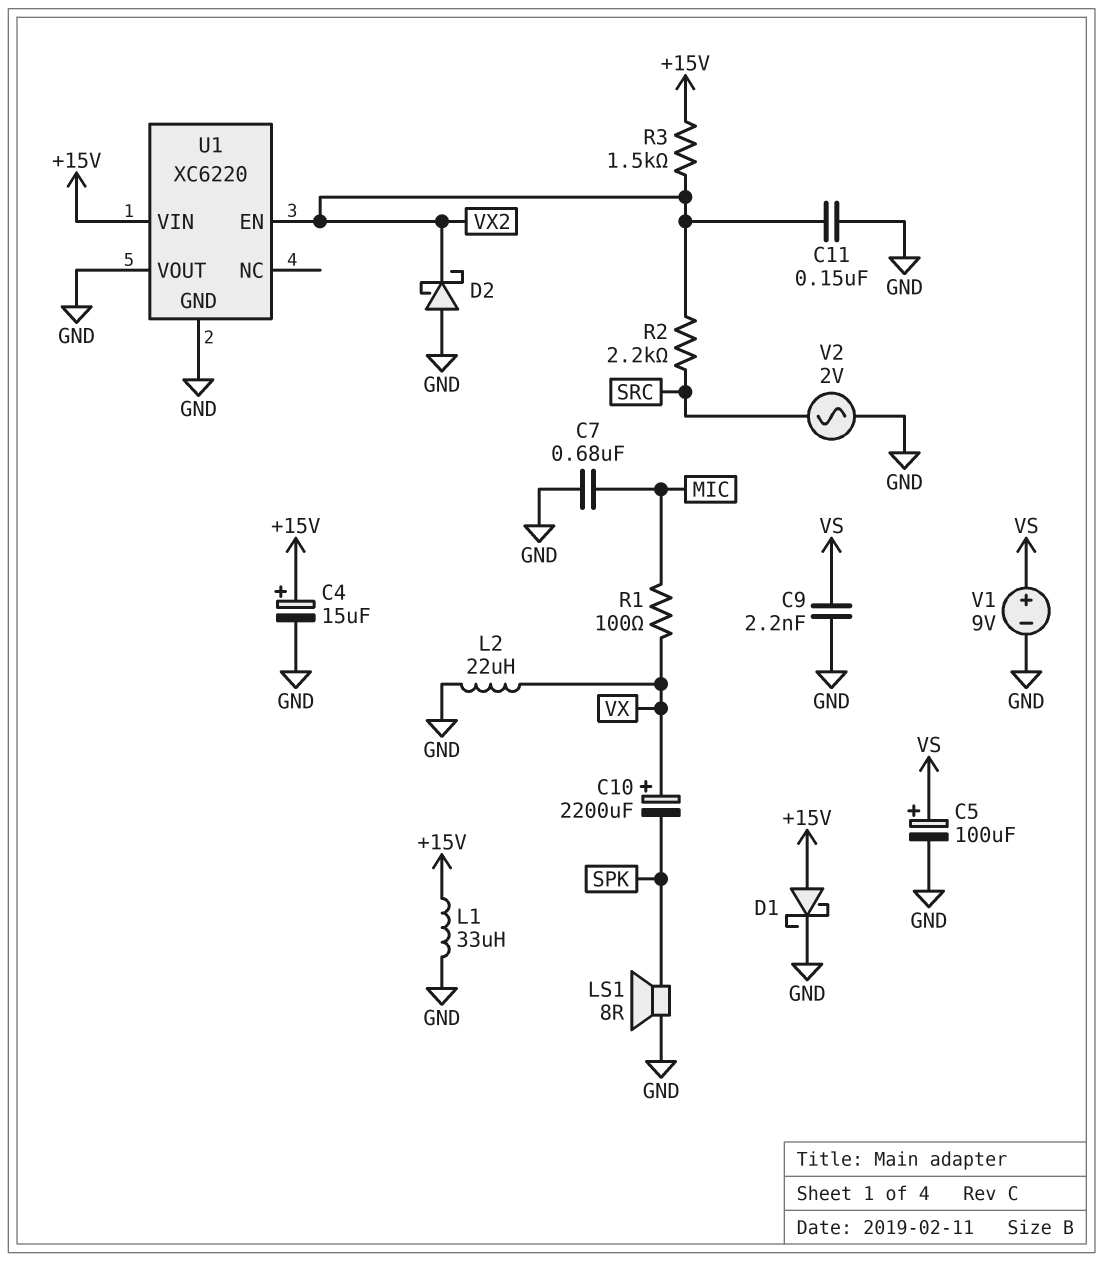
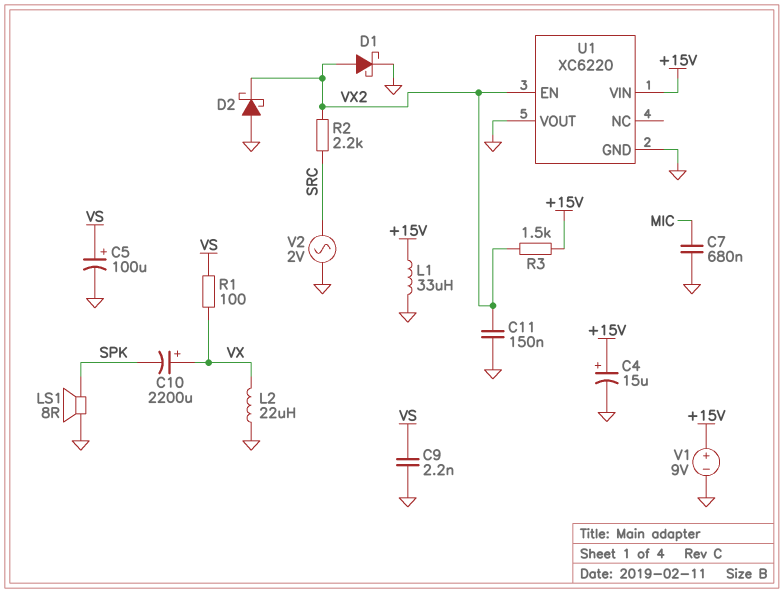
D1: schottky (A +15V, K GND) -> schottky (A VX2, K GND)
R1: 100 (MIC, VX) -> 100 (VS, VX)
V1: 9V (plus VS, minus GND) -> 9V (plus +15V, minus GND)

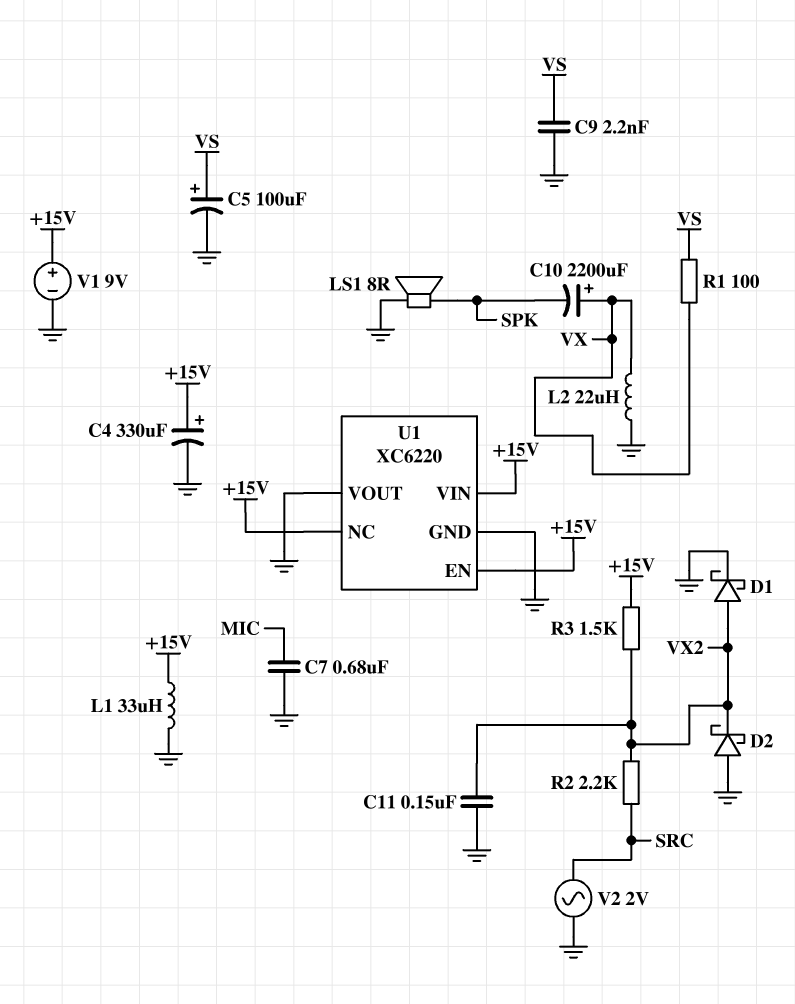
C4: 15uF (plus +15V, minus GND) -> 330uF (plus +15V, minus GND)
U1 pin EN: VX2 -> +15V
U1 pin NC: none -> +15V

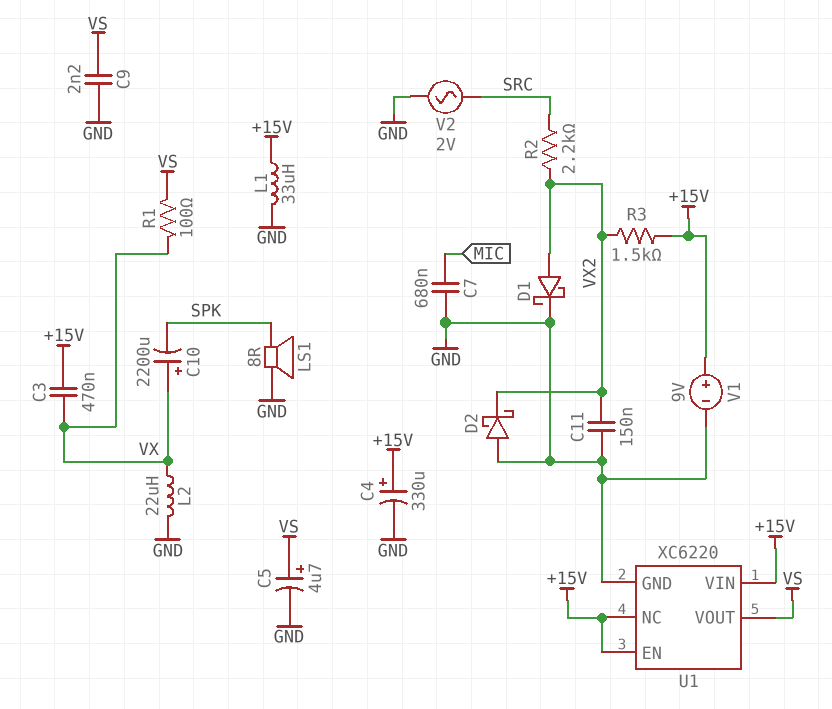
C3: none -> 470nF (+15V, VX)
C5: 100uF (plus VS, minus GND) -> 4.7uF (plus VS, minus GND)
U1 pin VOUT: GND -> VS

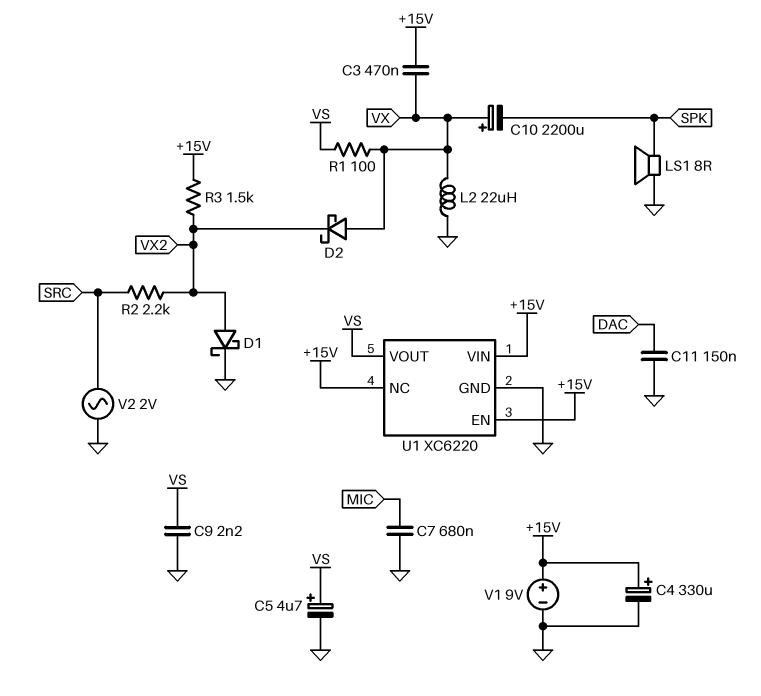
C11: 150nF (GND, VX2) -> 150nF (DAC, GND)
D2: schottky (A GND, K VX2) -> schottky (A VX, K VX2)
L1: 33uH (+15V, GND) -> none

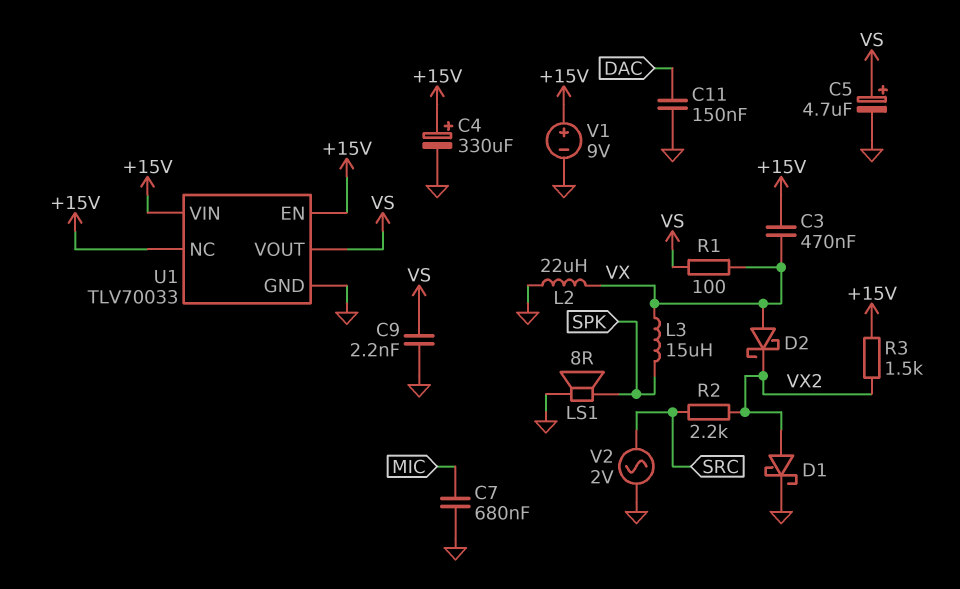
C10: 2200uF (plus VX, minus SPK) -> none
L3: none -> 15uH (SPK, VX)
U1: XC6220 -> TLV70033

